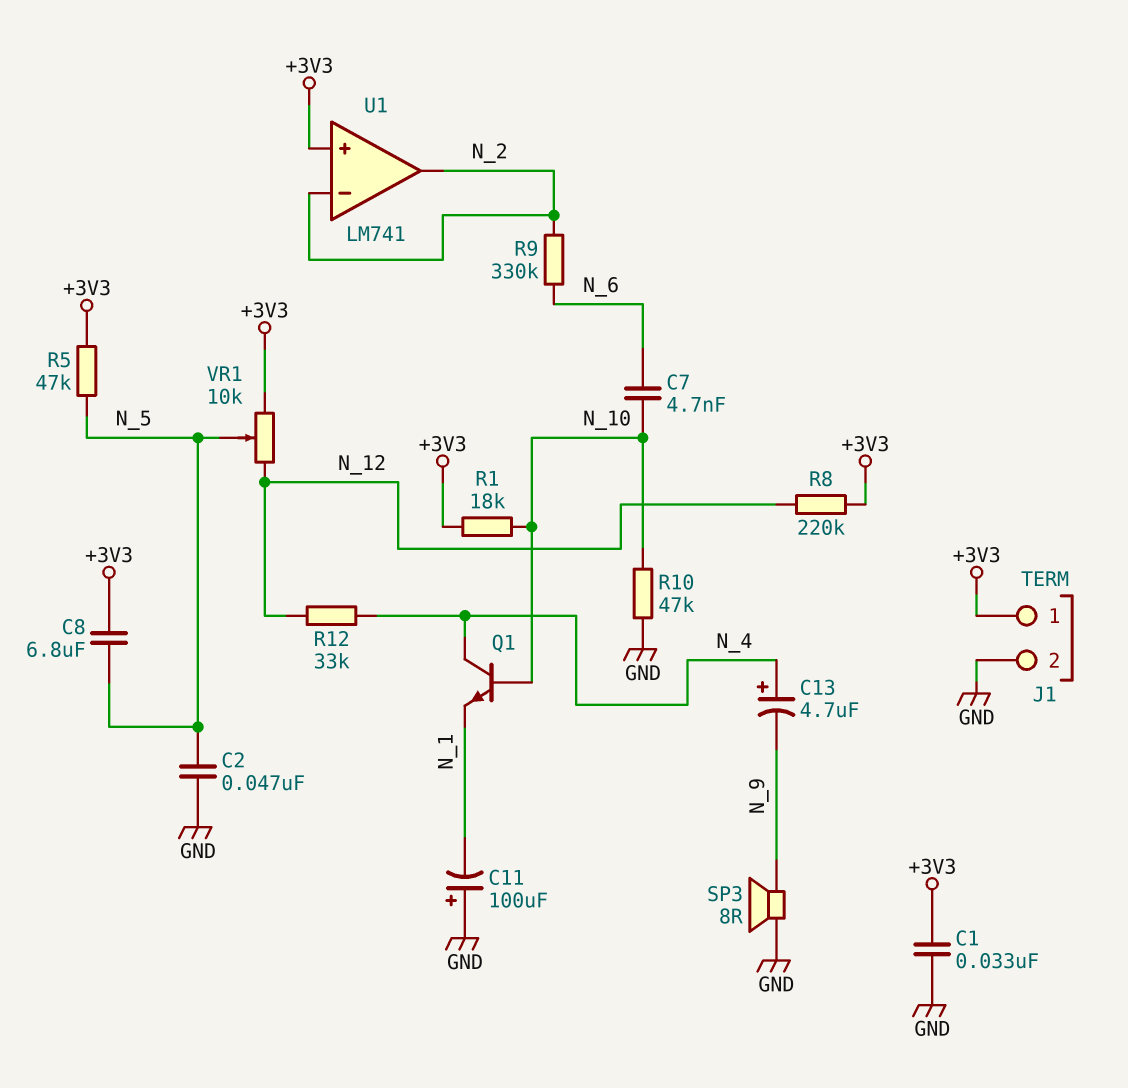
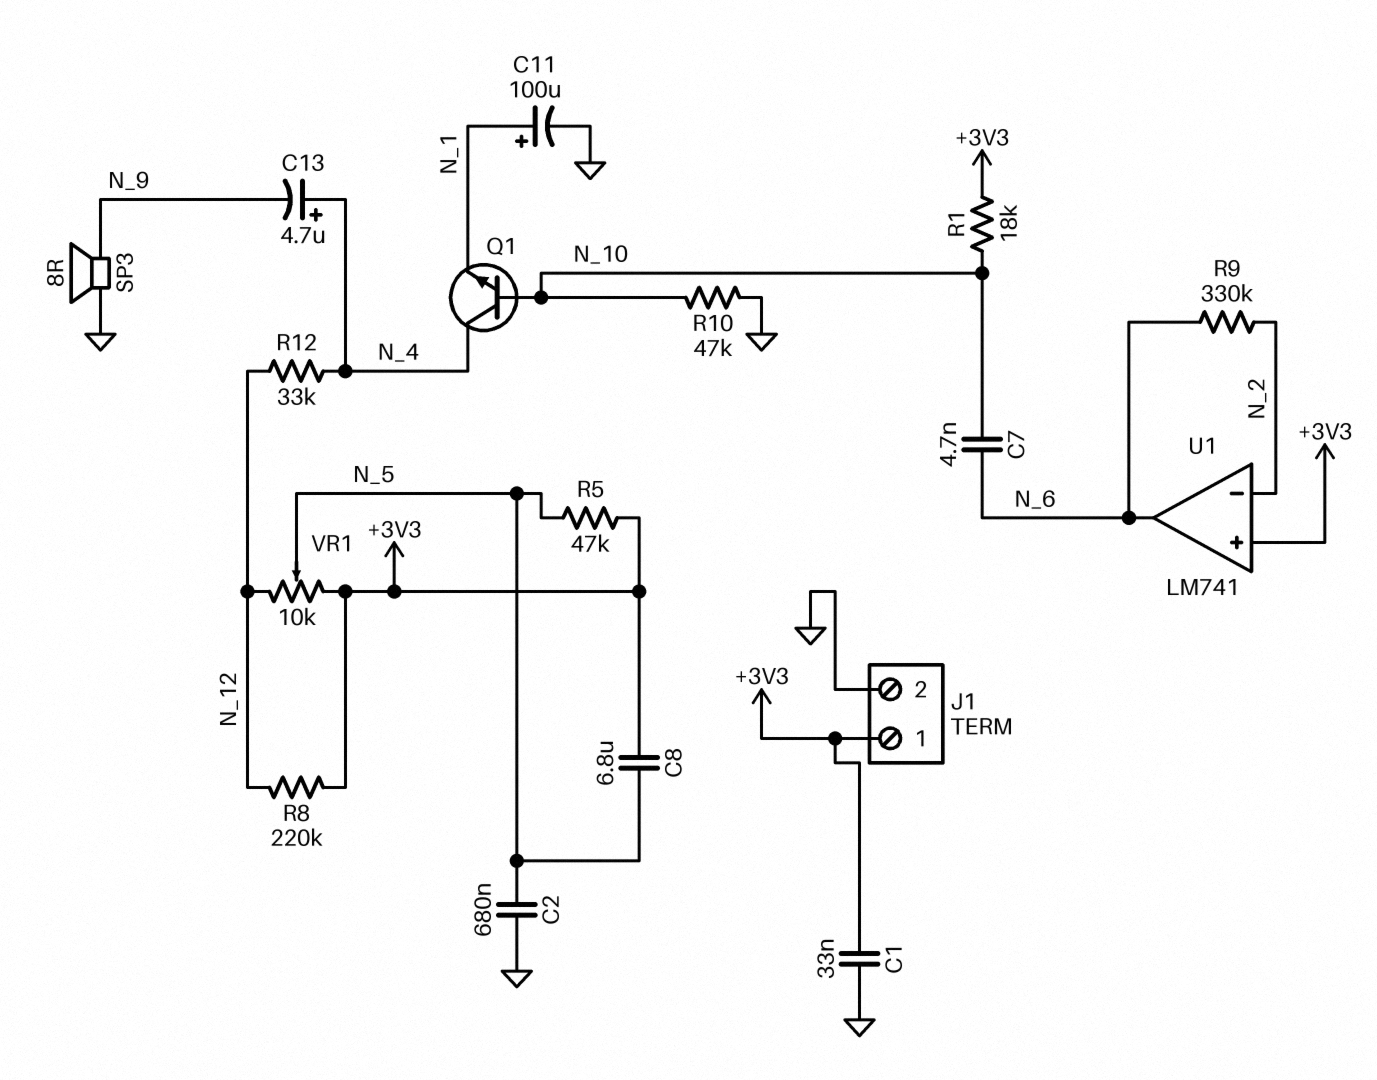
C2: 47nF (GND, N_5) -> 680nF (GND, N_5)
C11: 100uF (plus GND, minus N_1) -> 100uF (plus N_1, minus GND)
U1 pin out: N_2 -> N_6

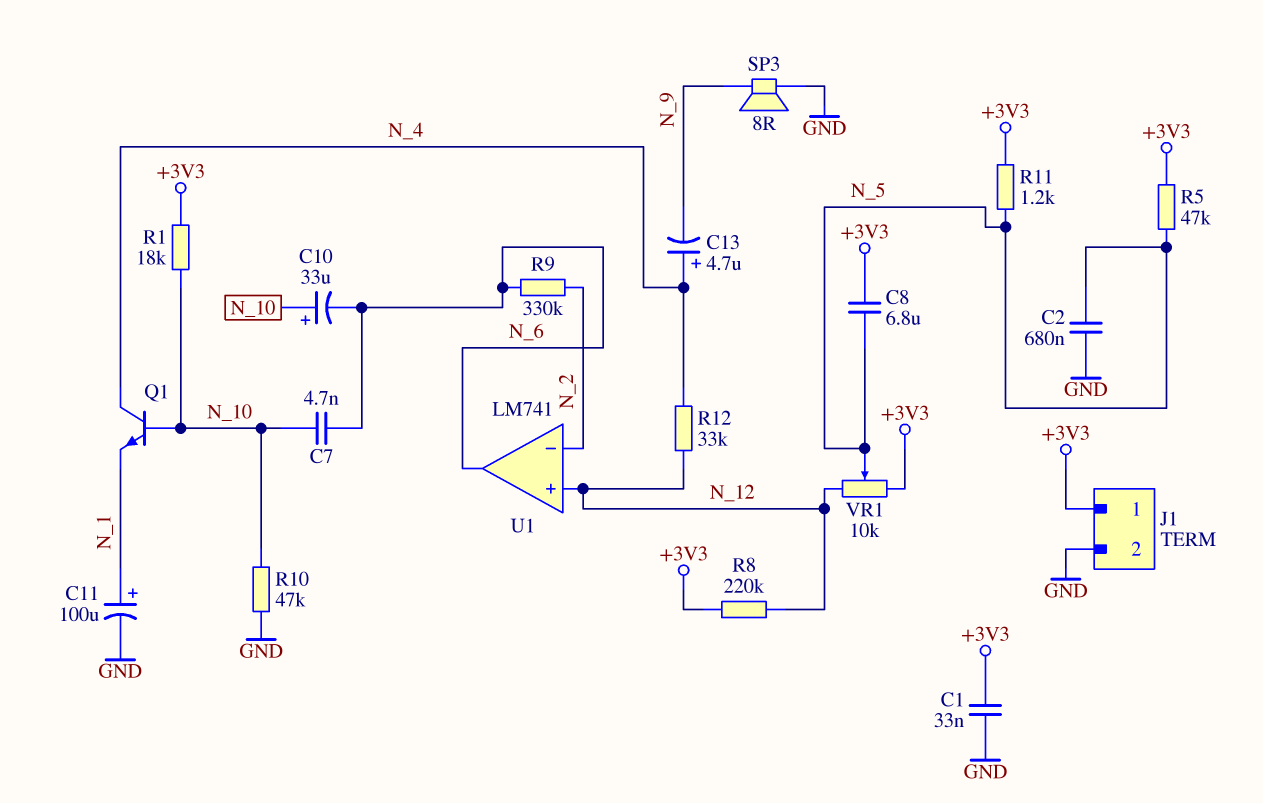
C10: none -> 33uF (plus N_10, minus N_6)
R11: none -> 1.2k (+3V3, N_5)
U1 pin in+: +3V3 -> N_12

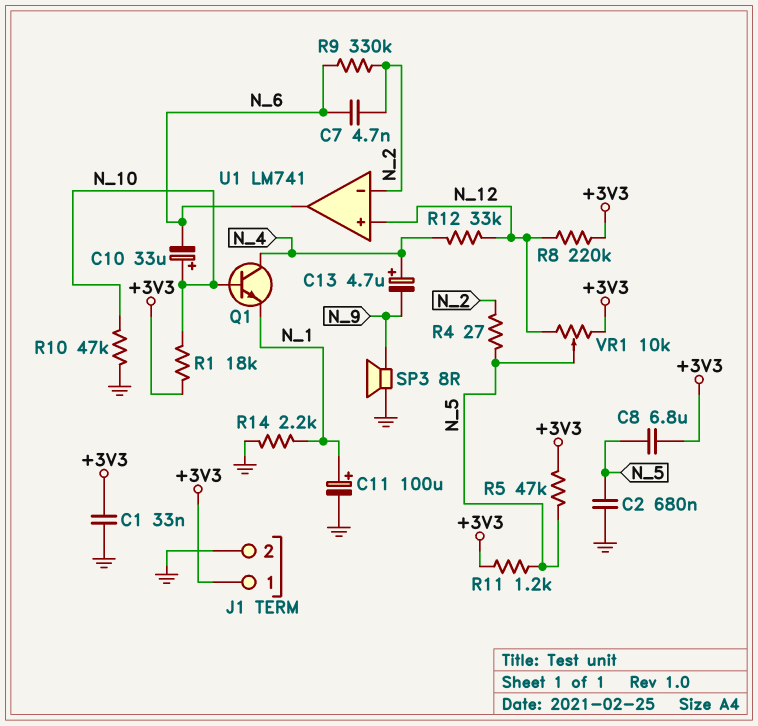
C7: 4.7nF (N_6, N_10) -> 4.7nF (N_2, N_6)
R4: none -> 27 (N_2, N_5)
R14: none -> 2.2k (GND, N_1)

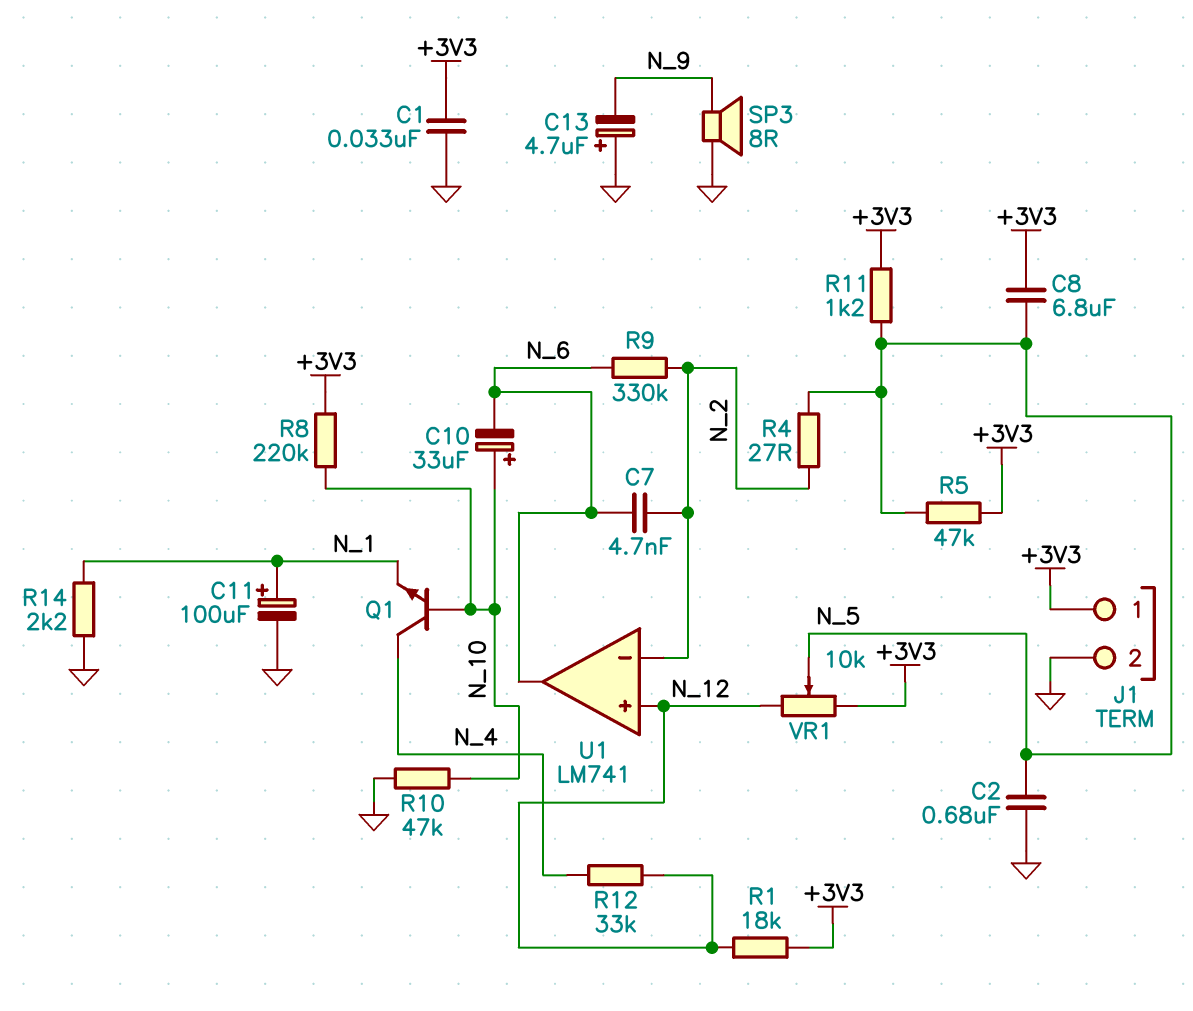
C13: 4.7uF (plus N_4, minus N_9) -> 4.7uF (plus GND, minus N_9)
R1: 18k (+3V3, N_10) -> 18k (+3V3, N_12)
R8: 220k (+3V3, N_12) -> 220k (+3V3, N_10)

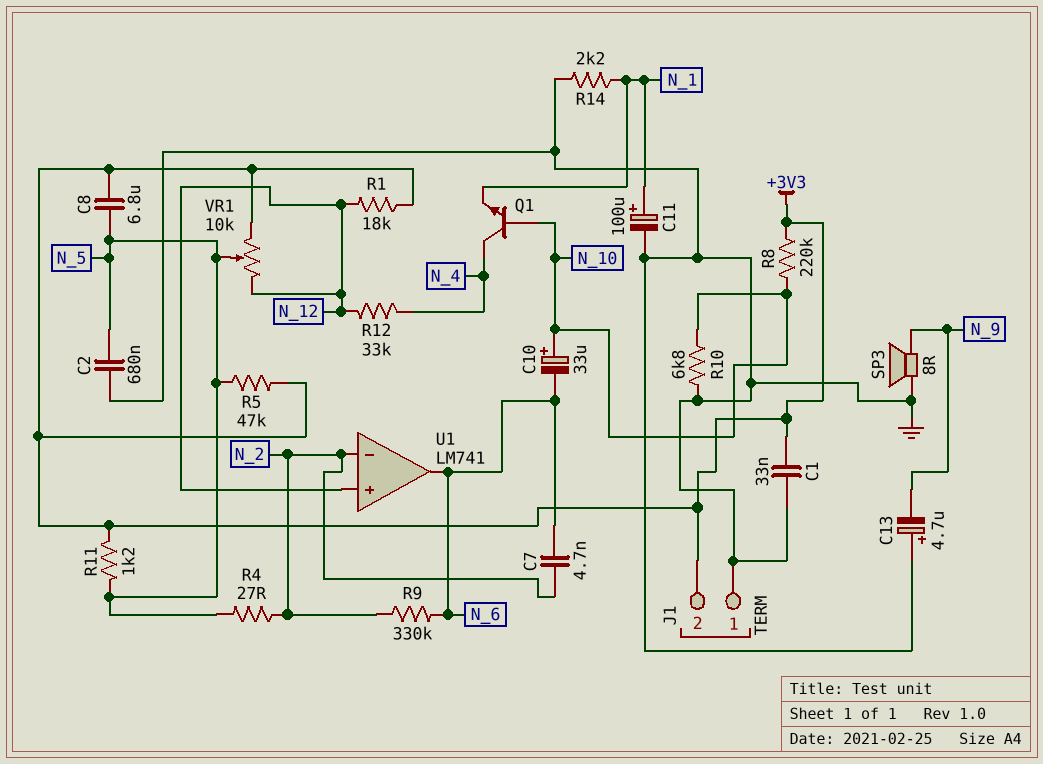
J1 pin 1: +3V3 -> GND
J1 pin 2: GND -> +3V3
R10: 47k (GND, N_10) -> 6.8k (GND, N_10)

